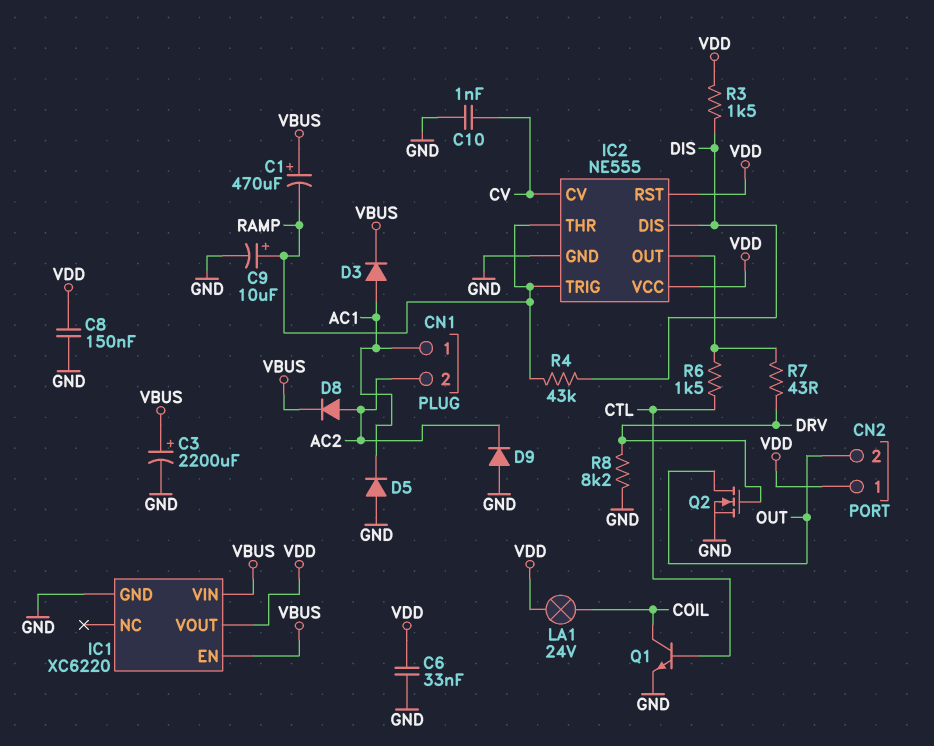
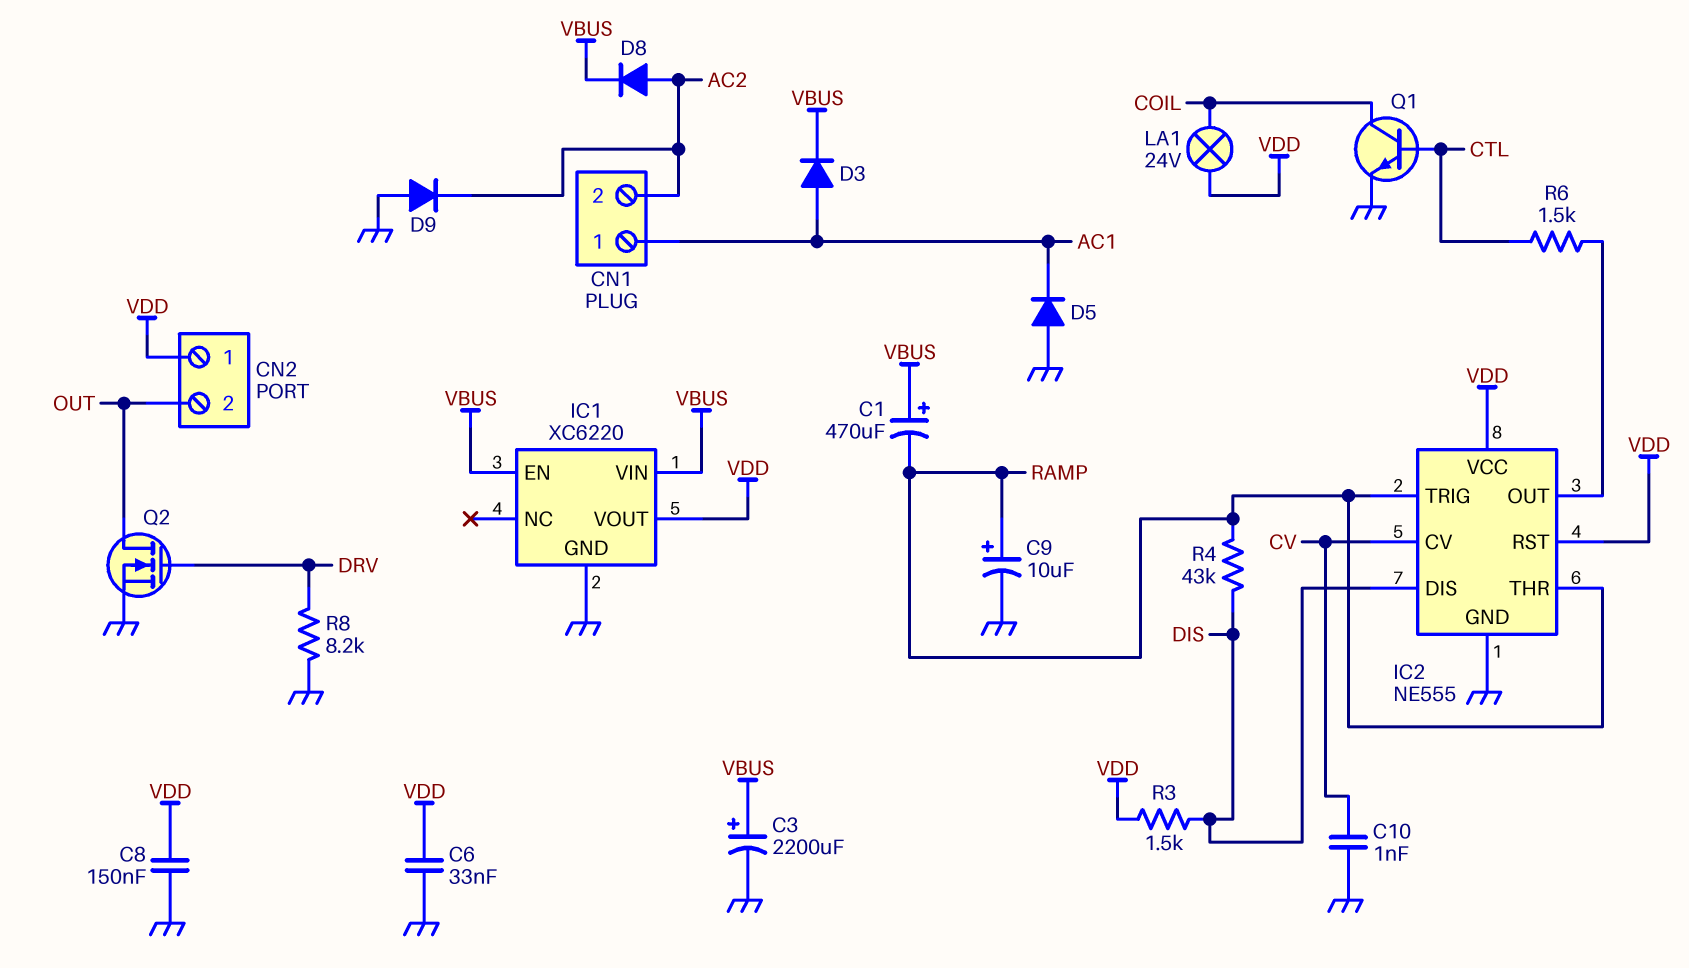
R7: 43 (DRV, IC2/OUT) -> none

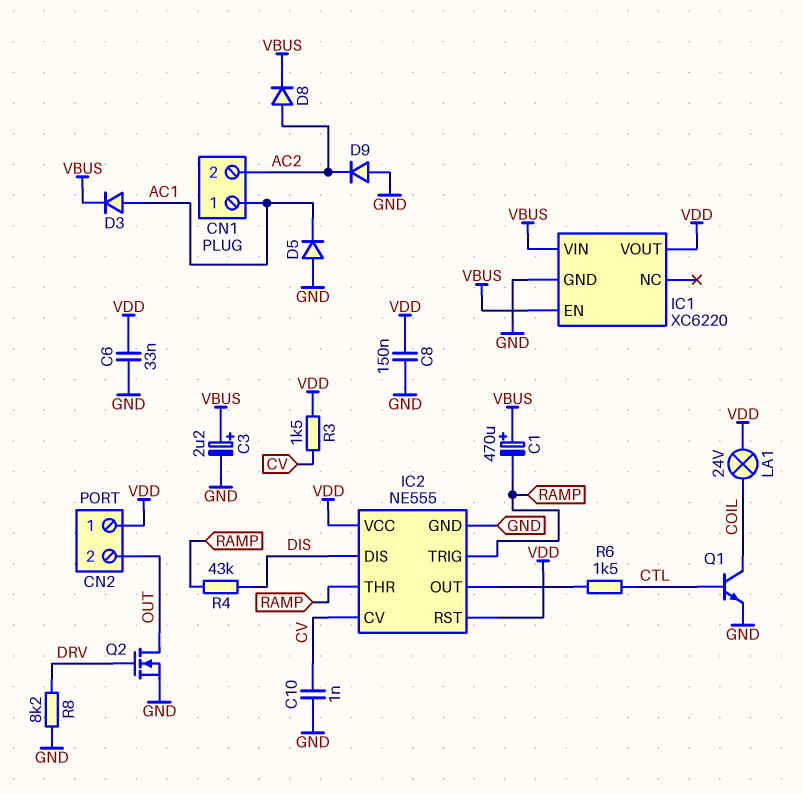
C3: 2200uF (plus VBUS, minus GND) -> 2.2uF (plus VBUS, minus GND)
C9: 10uF (plus RAMP, minus GND) -> none
R3: 1.5k (DIS, VDD) -> 1.5k (CV, VDD)

